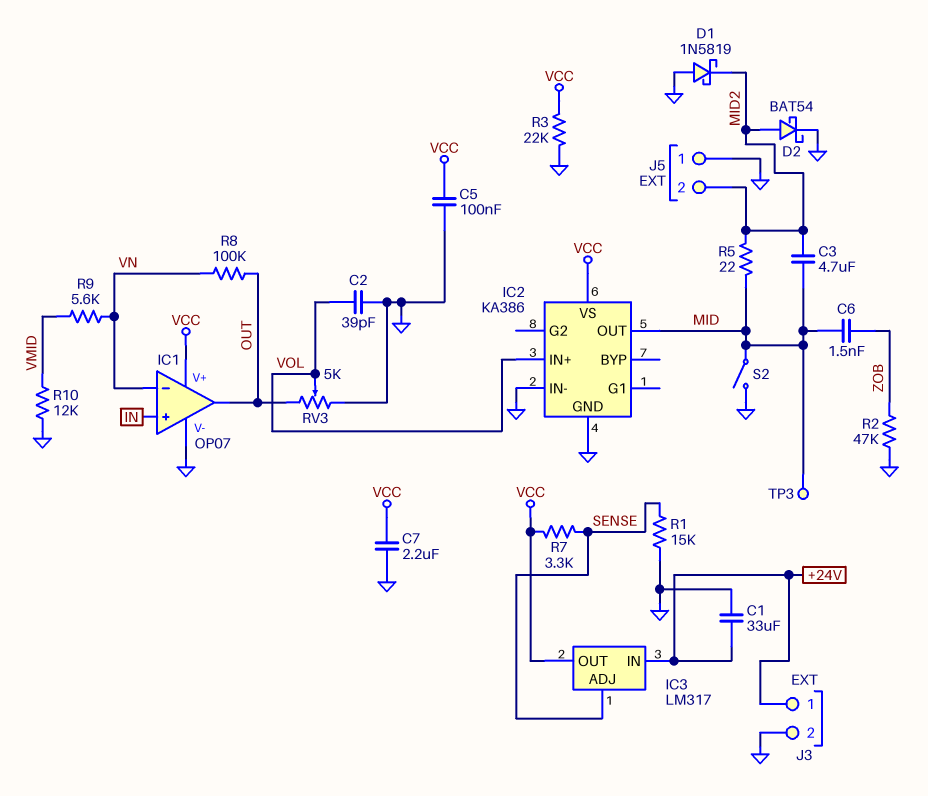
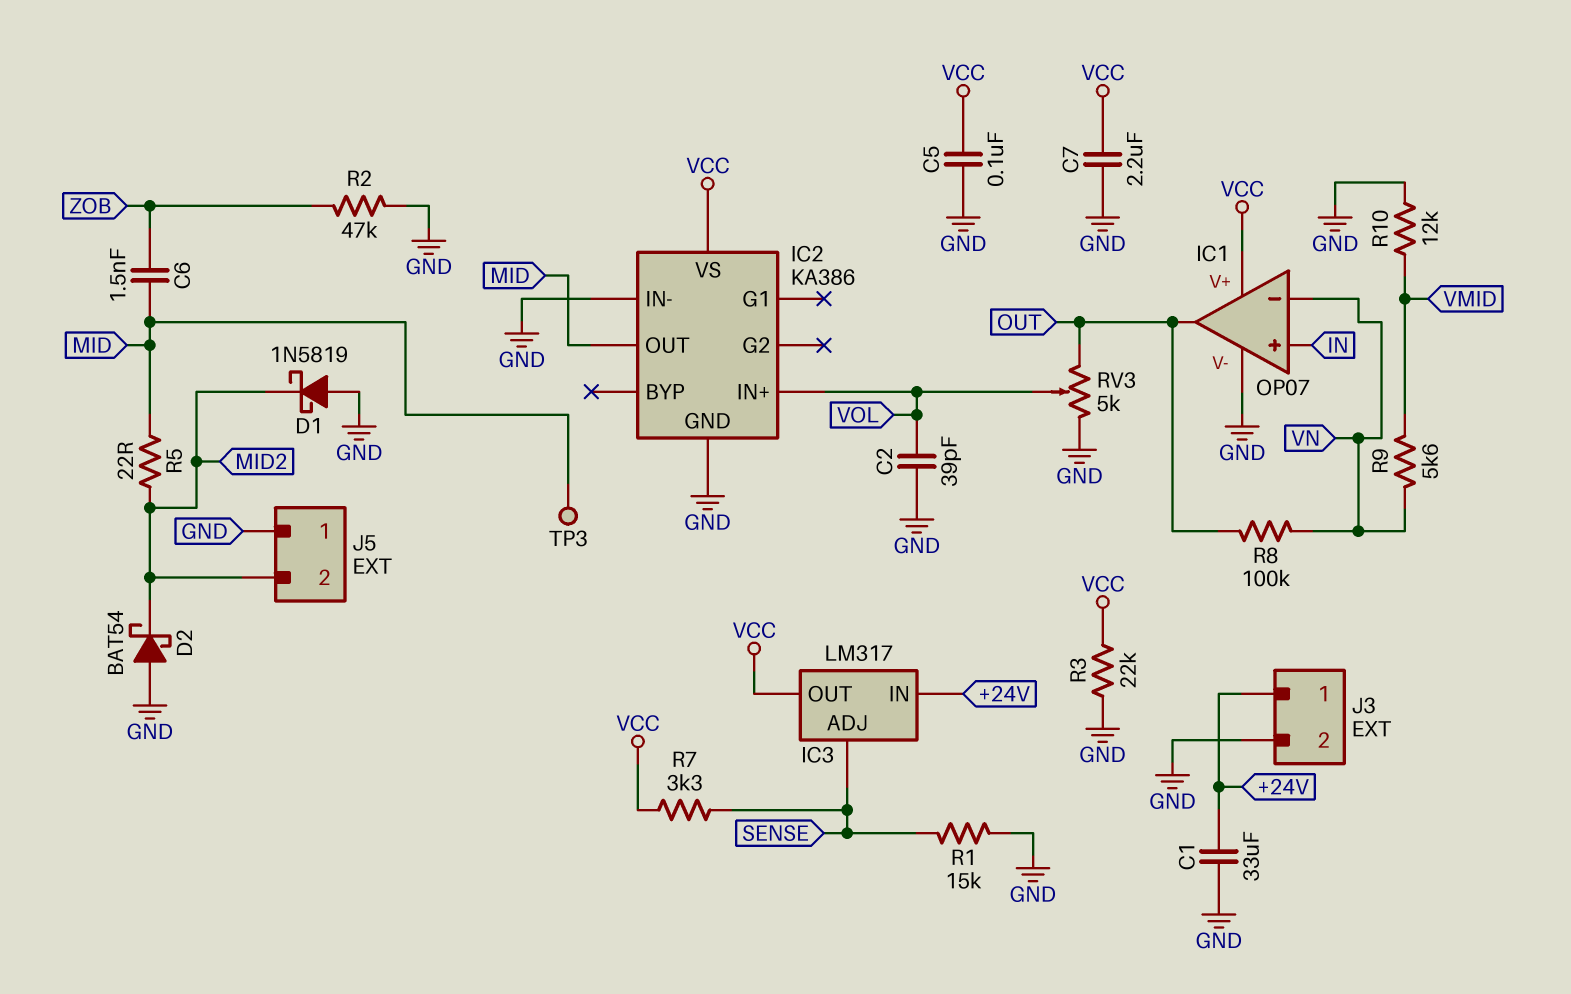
C3: 4.7uF (MID, MID2) -> none
D2: schottky BAT54 (A MID2, K GND) -> schottky BAT54 (A GND, K MID2)
S2: switch (GND, MID) -> none

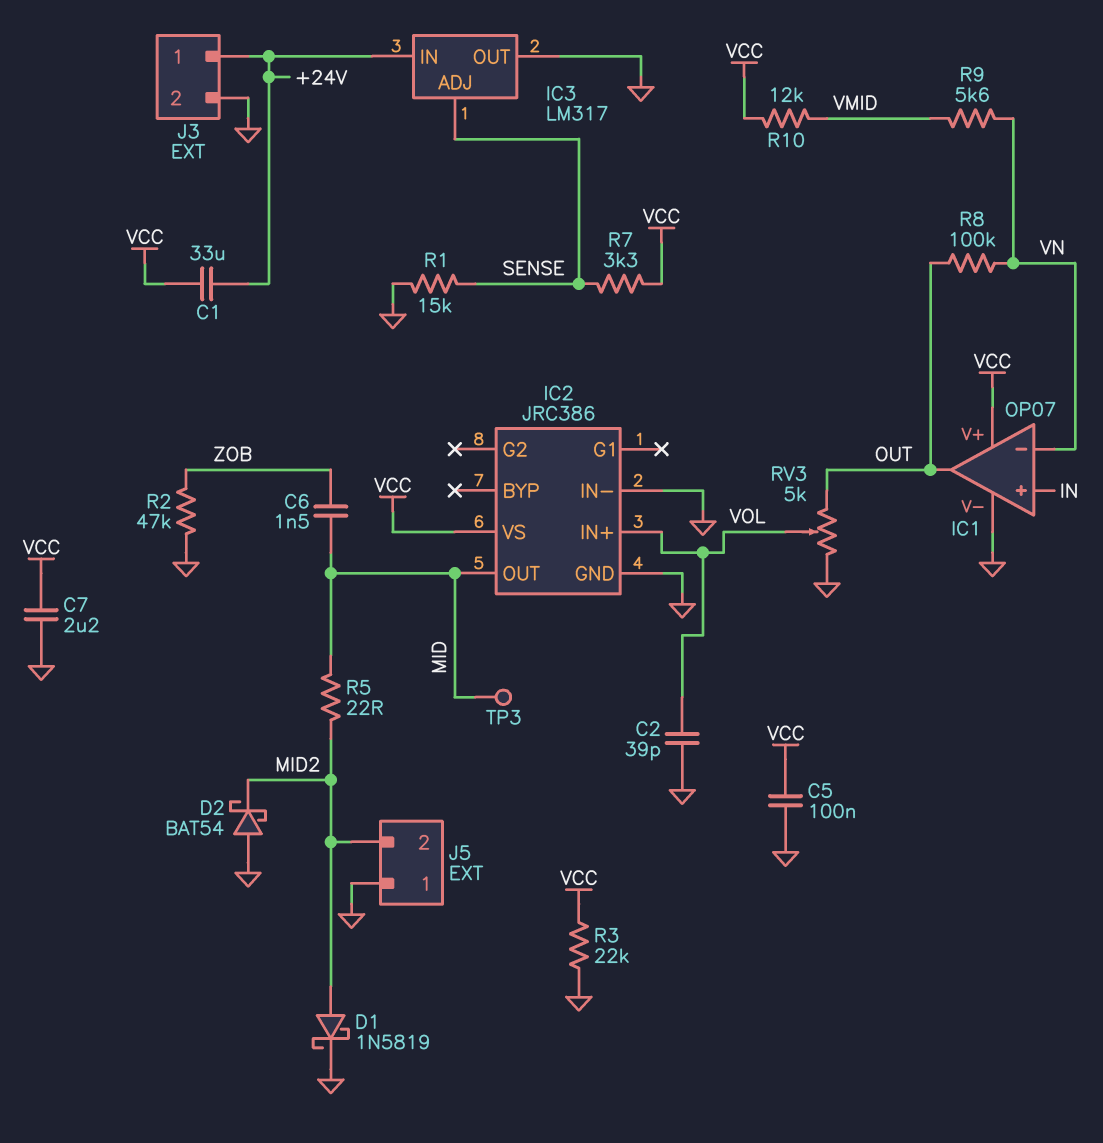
C1: 33uF (+24V, GND) -> 33uF (+24V, VCC)
D1: schottky 1N5819 (A GND, K MID2) -> schottky 1N5819 (A MID2, K GND)
IC2: KA386 -> JRC386
IC3 pin OUT: VCC -> GND
R10: 12k (GND, VMID) -> 12k (VCC, VMID)

